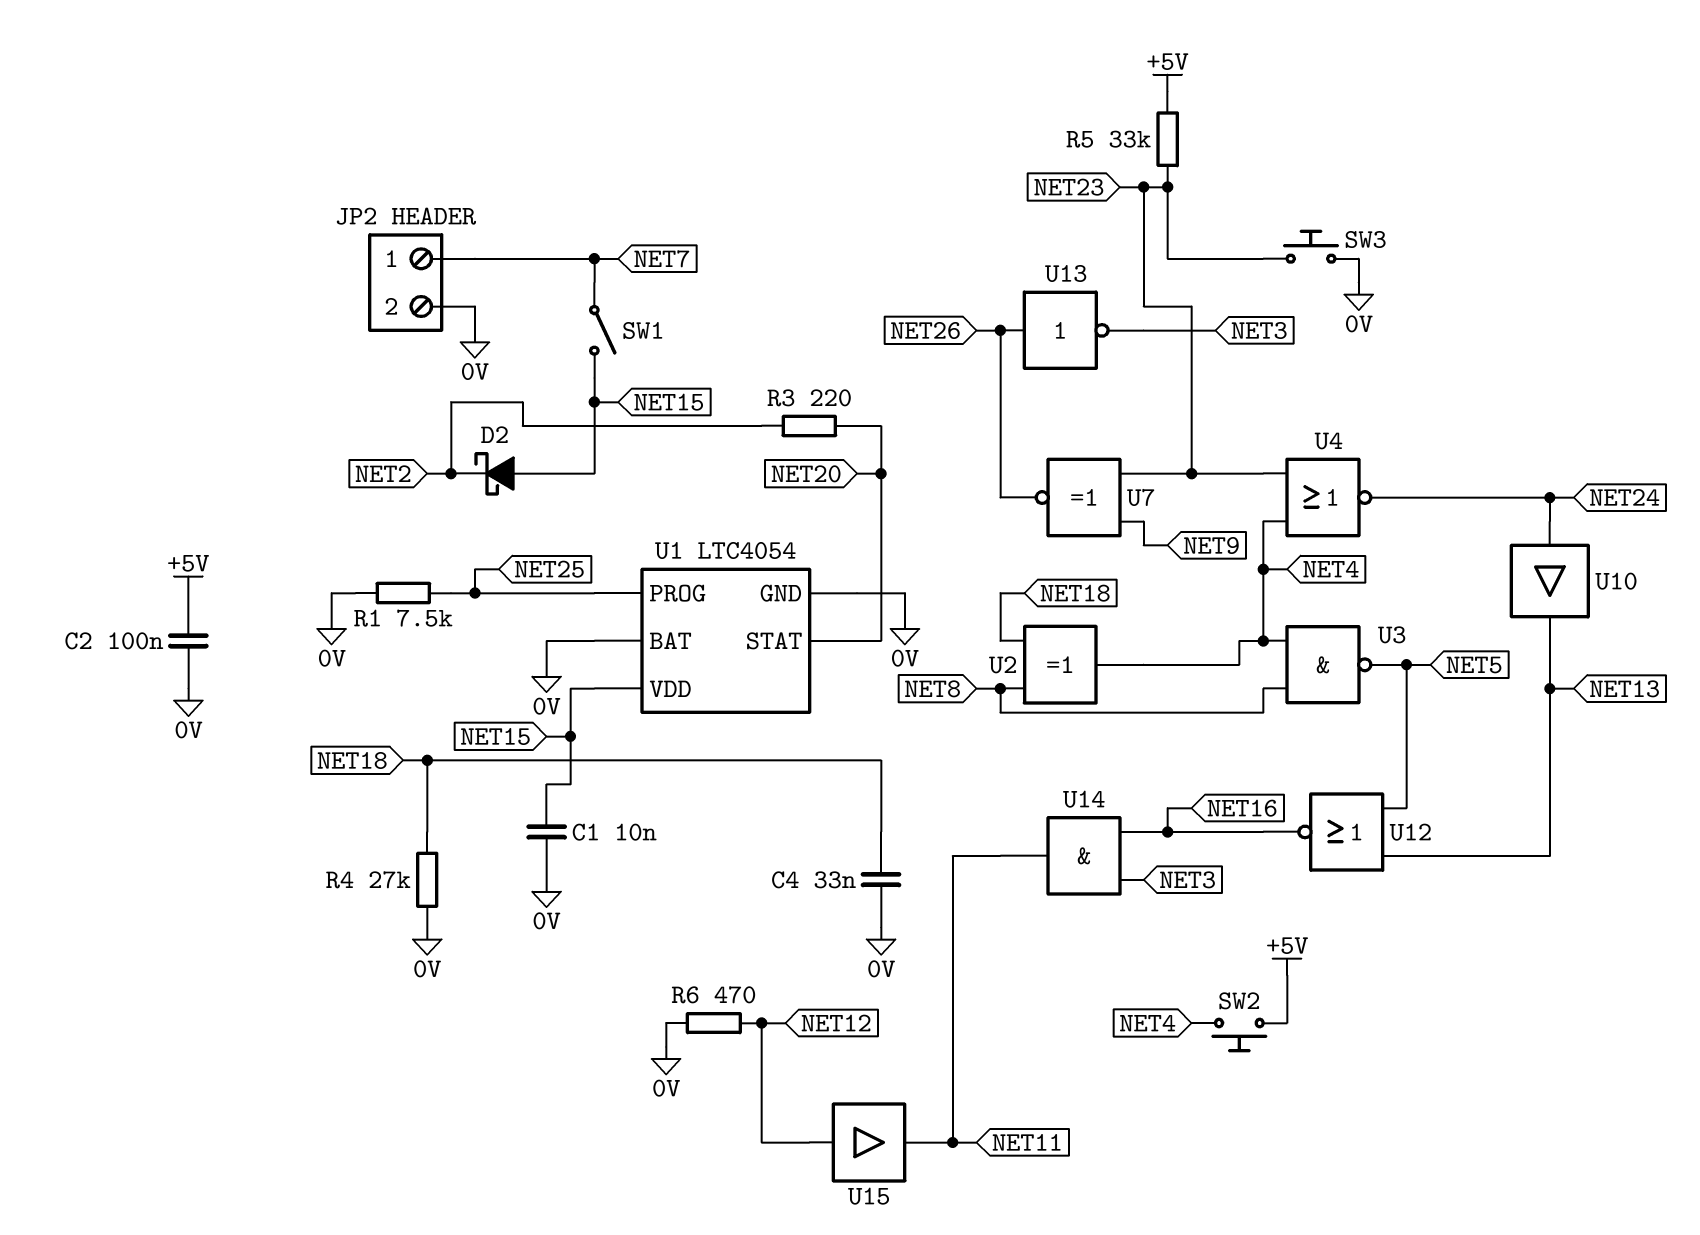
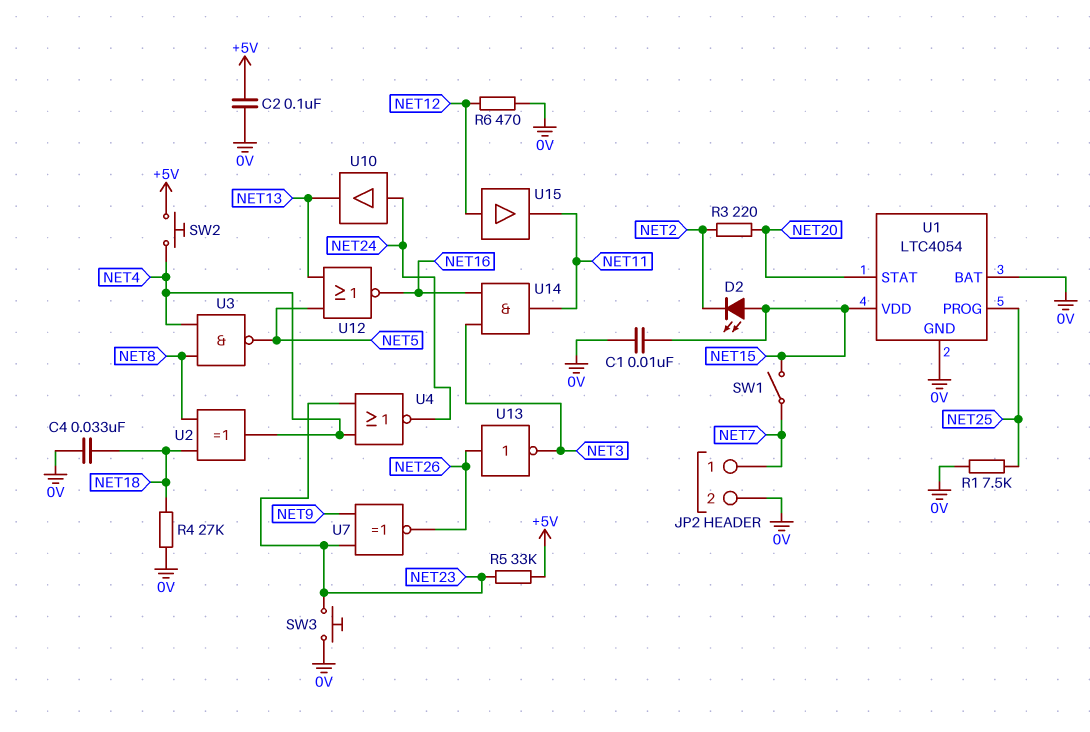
D2: schottky (A NET15, K NET2) -> LED (A NET15, K NET2)

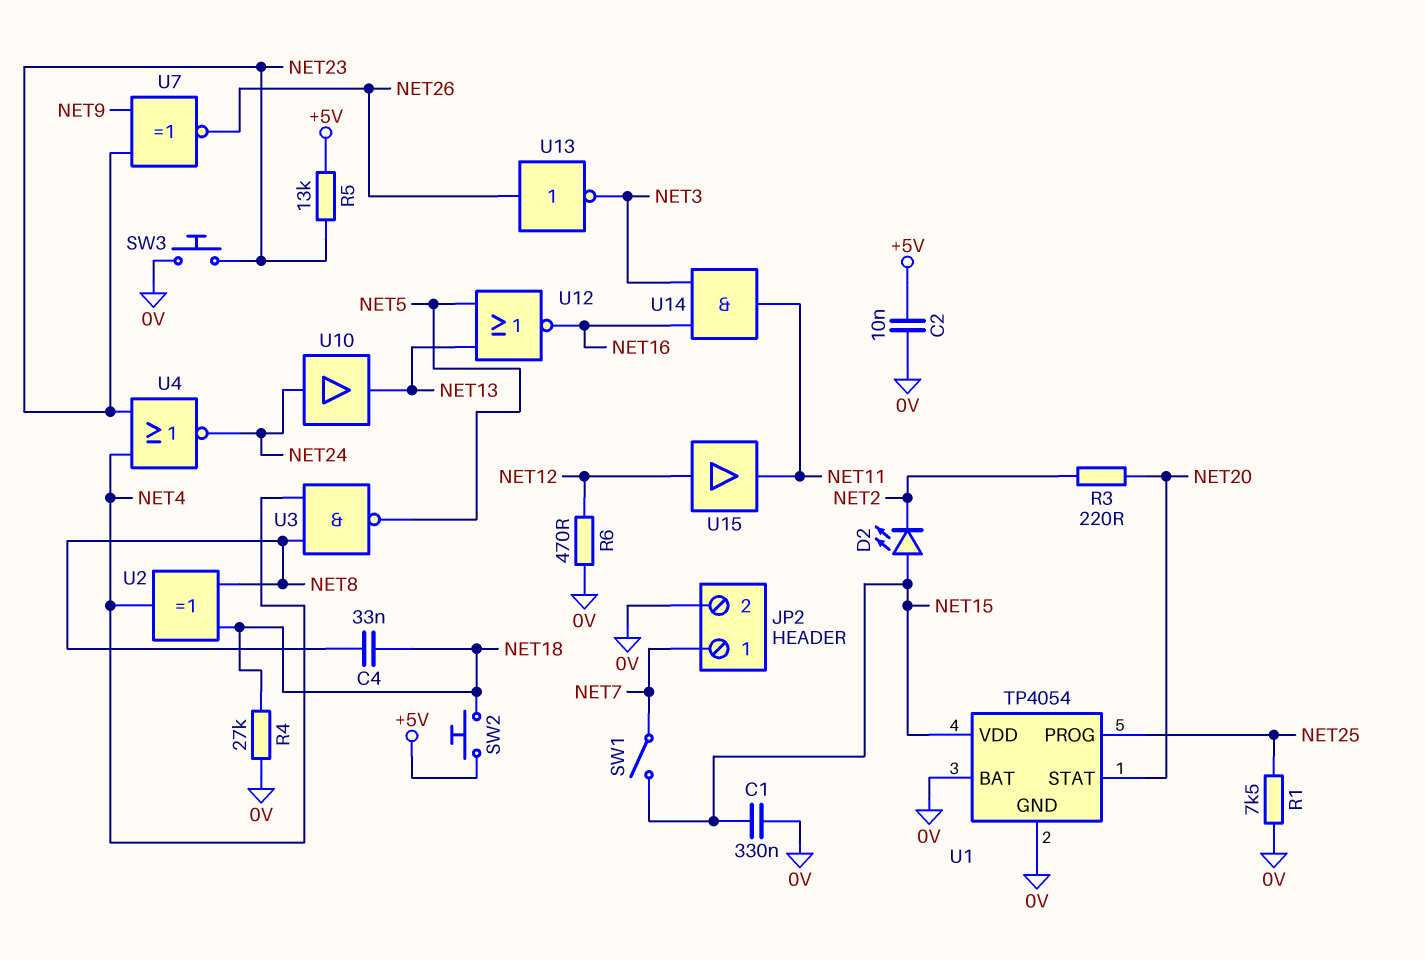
C1: 10nF (0V, NET15) -> 330nF (0V, NET15)
C2: 100nF (+5V, 0V) -> 10nF (+5V, 0V)
C4: 33nF (0V, NET18) -> 33nF (NET8, NET18)
R5: 33k (+5V, NET23) -> 13k (+5V, NET23)
SW2: button (+5V, NET4) -> button (+5V, NET18)
U1: LTC4054 -> TP4054

